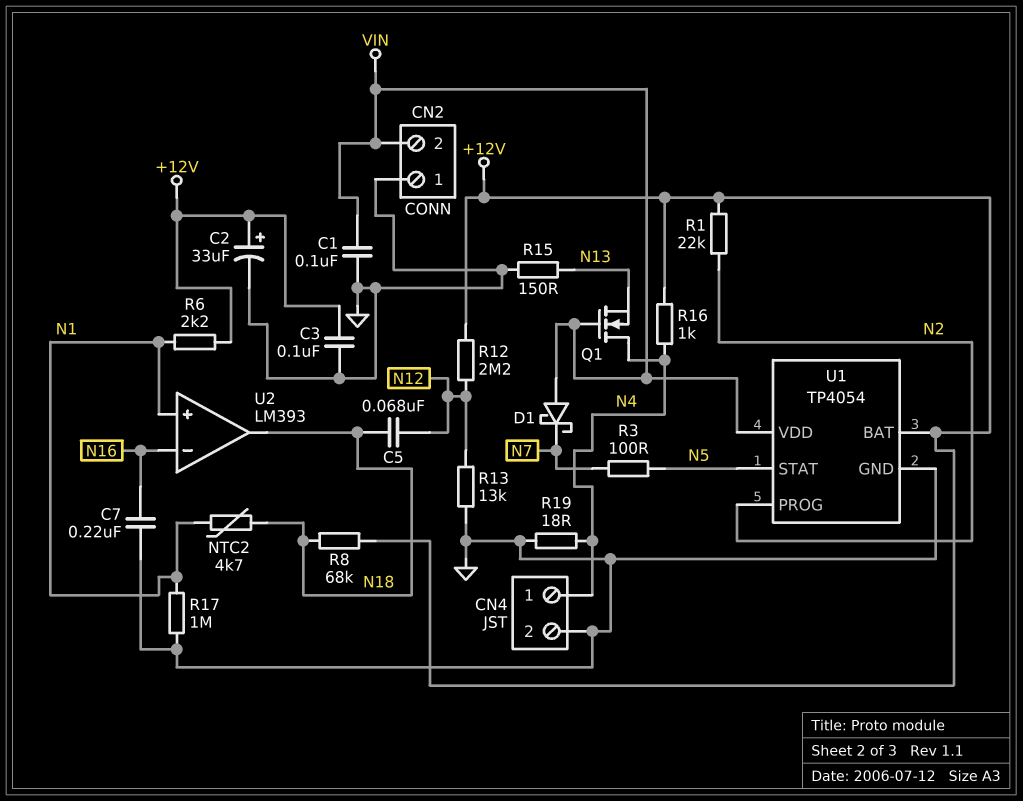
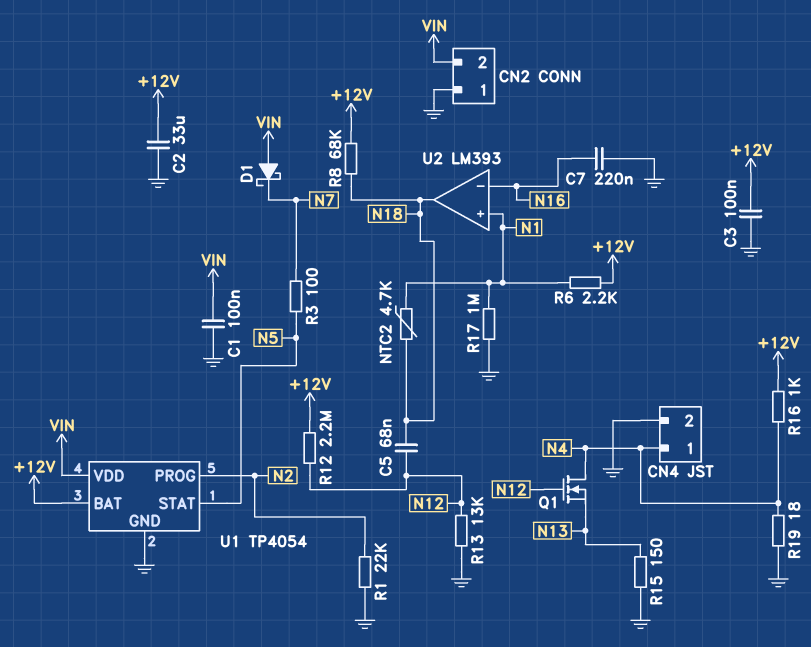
C2: 33uF (plus +12V, minus GND) -> 33uF (+12V, GND)
Q1: NMOS (G VIN, D N4, S N13) -> NMOS (G N12, D N4, S N13)
R1: 22k (+12V, N2) -> 22k (GND, N2)

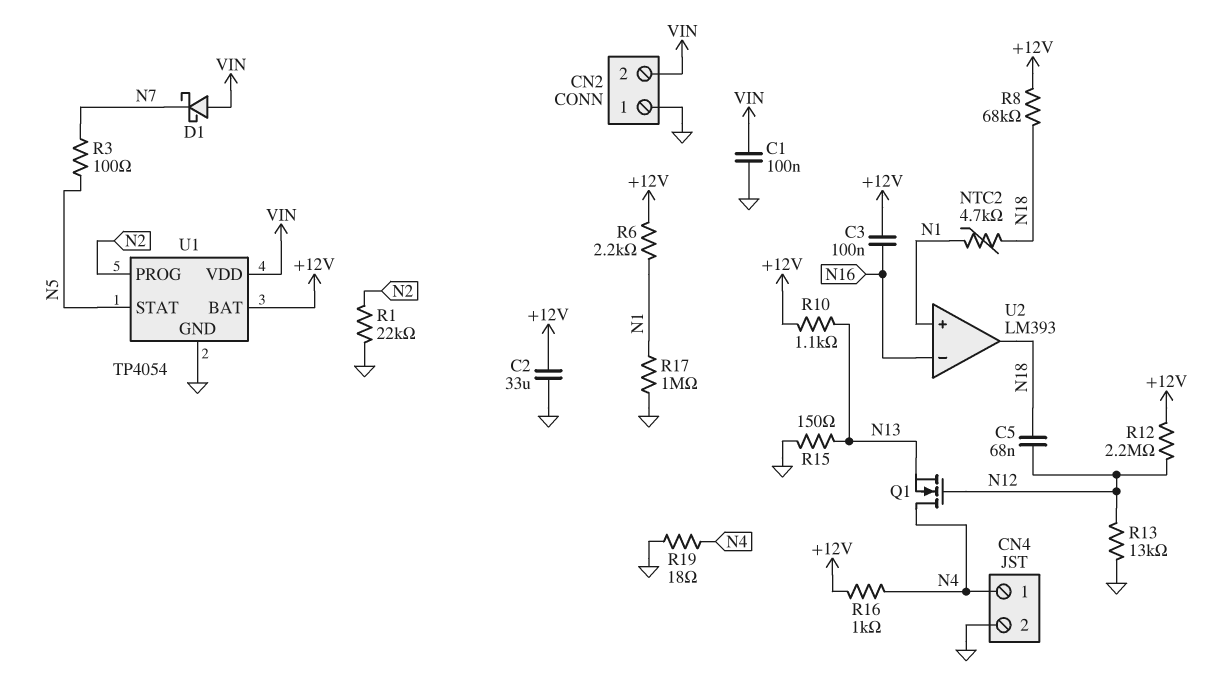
C3: 100nF (+12V, GND) -> 100nF (+12V, N16)
C7: 220nF (GND, N16) -> none
R10: none -> 1.1k (+12V, N13)

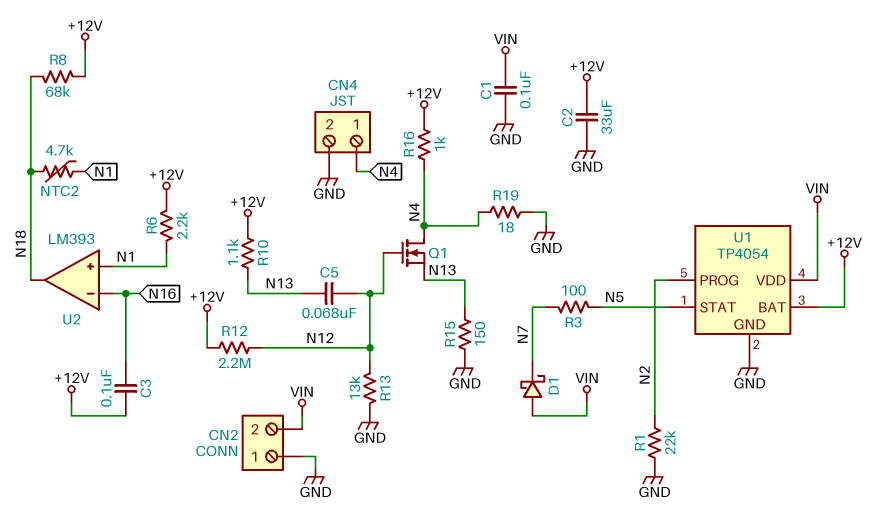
C5: 68nF (N12, N18) -> 68nF (N12, N13)
R17: 1M (GND, N1) -> none

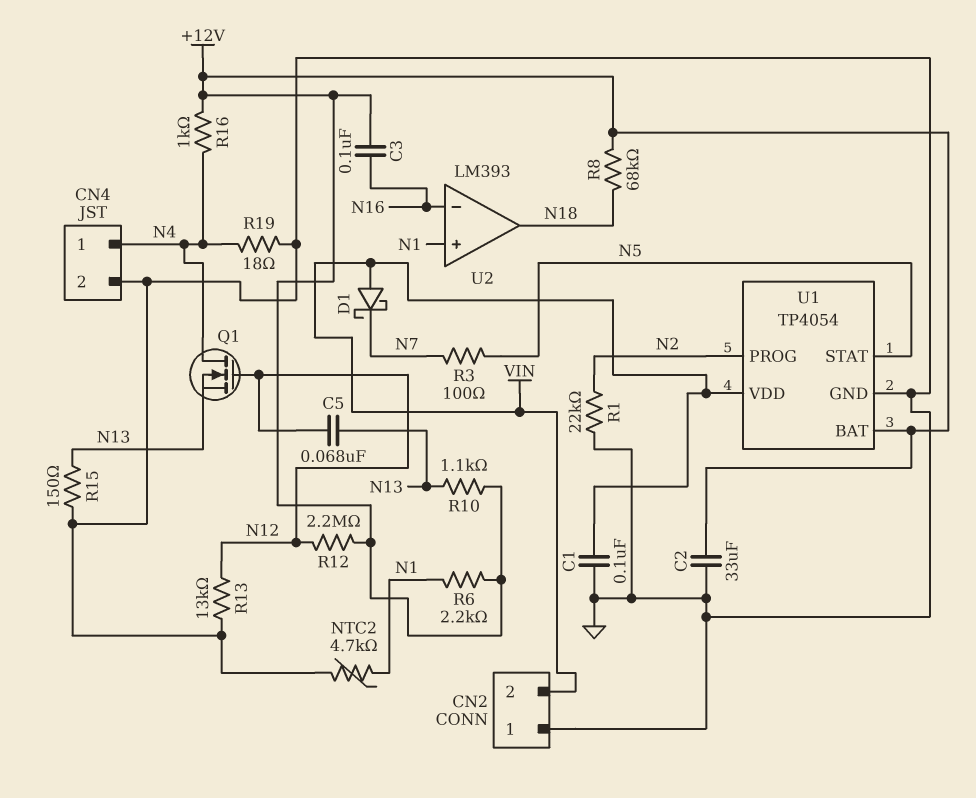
NTC2: 4.7k (N1, N18) -> 4.7k (GND, N1)

